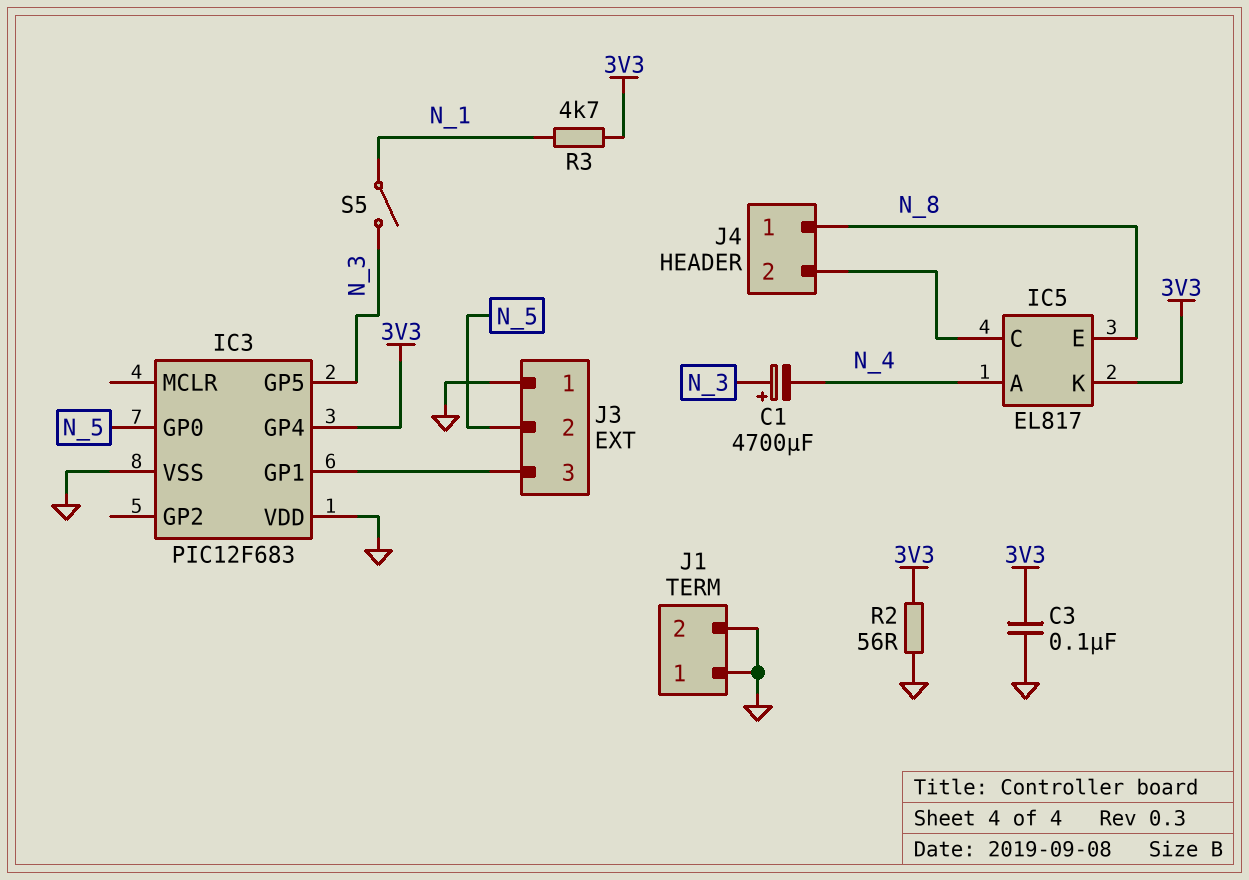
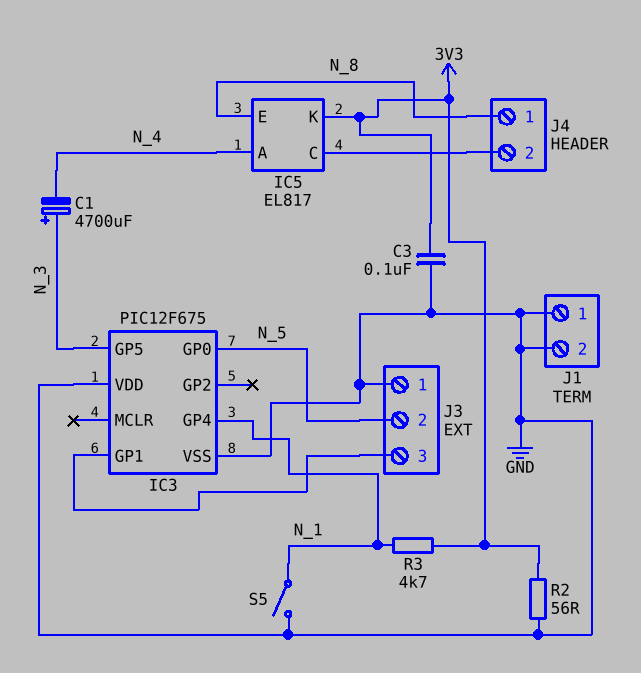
IC3: PIC12F683 -> PIC12F675
IC3 pin GP4: 3V3 -> N_1
S5: switch (N_1, N_3) -> switch (GND, N_1)

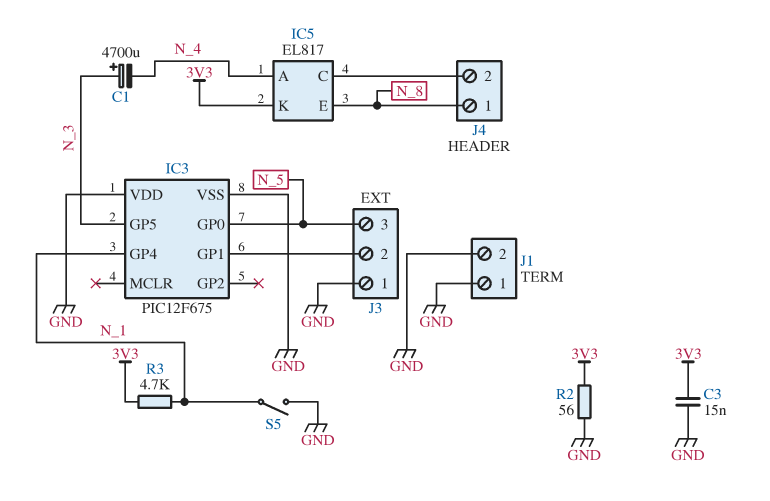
C3: 100nF (3V3, GND) -> 15nF (3V3, GND)
J3 pin 2: N_5 -> IC3/GP1
J3 pin 3: IC3/GP1 -> N_5

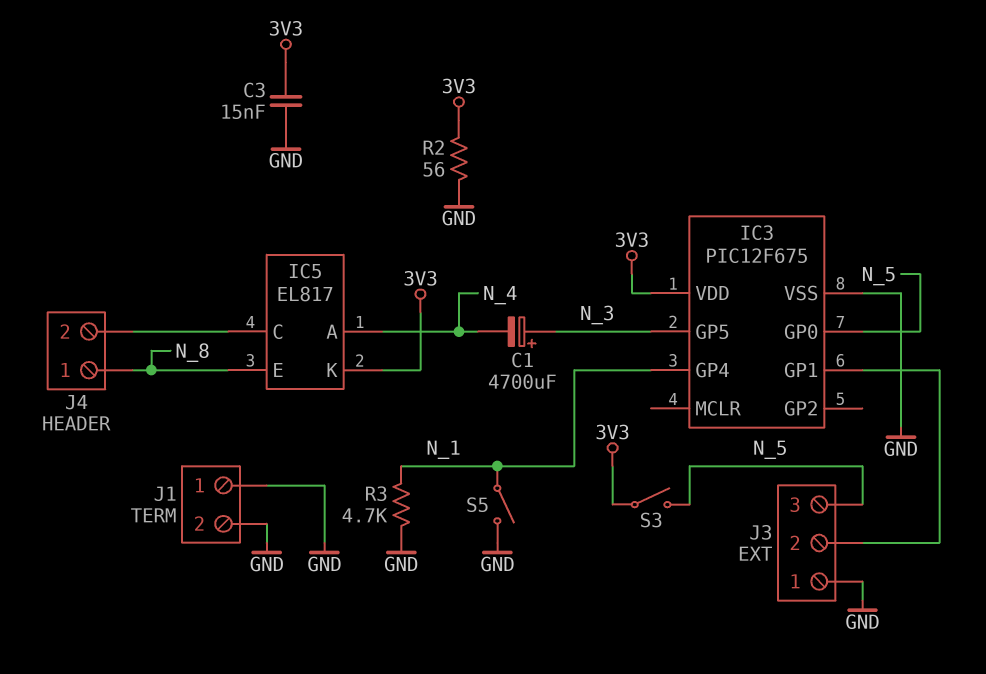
IC3 pin VDD: GND -> 3V3
R3: 4.7k (3V3, N_1) -> 4.7k (GND, N_1)
S3: none -> switch (3V3, N_5)

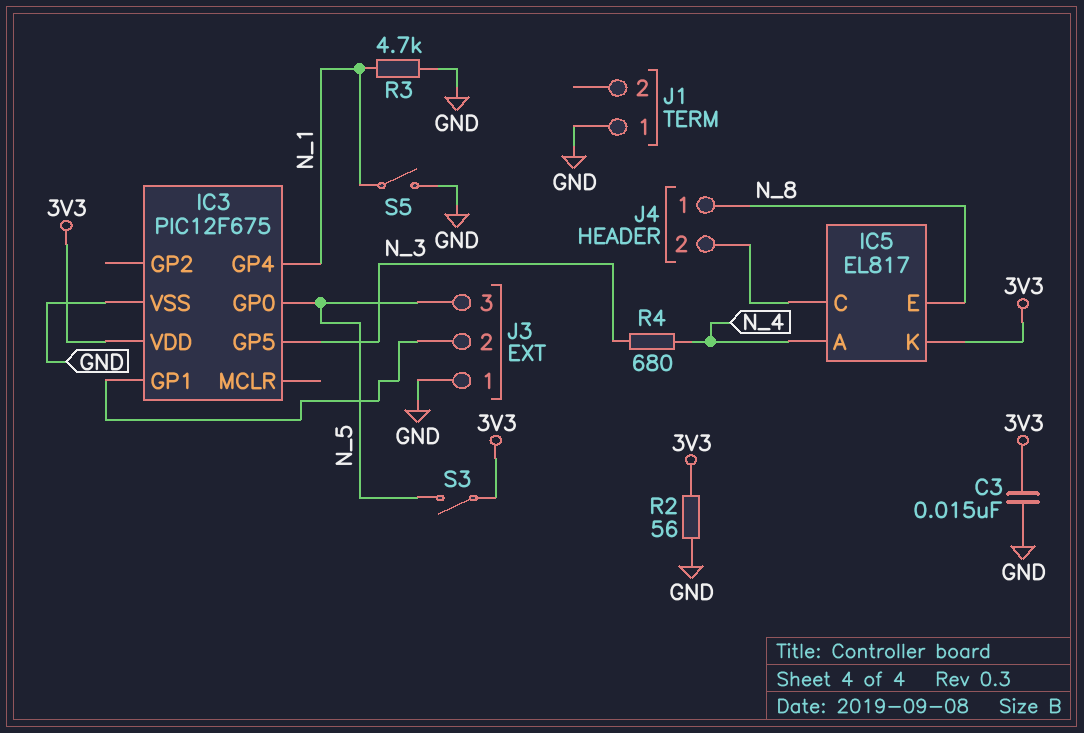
C1: 4700uF (plus N_3, minus N_4) -> none
J1 pin 2: GND -> none
R4: none -> 680 (N_3, N_4)

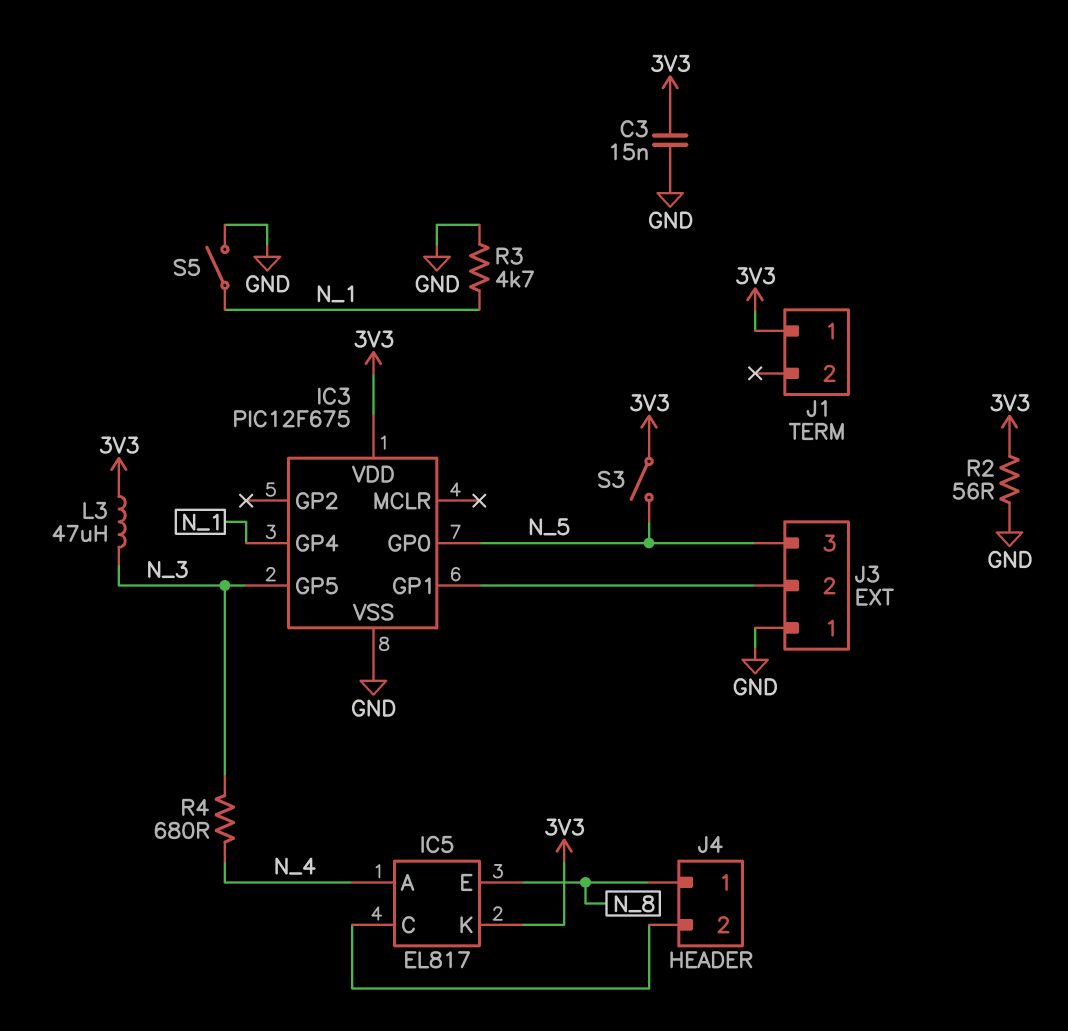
J1 pin 1: GND -> 3V3
L3: none -> 47uH (3V3, N_3)

